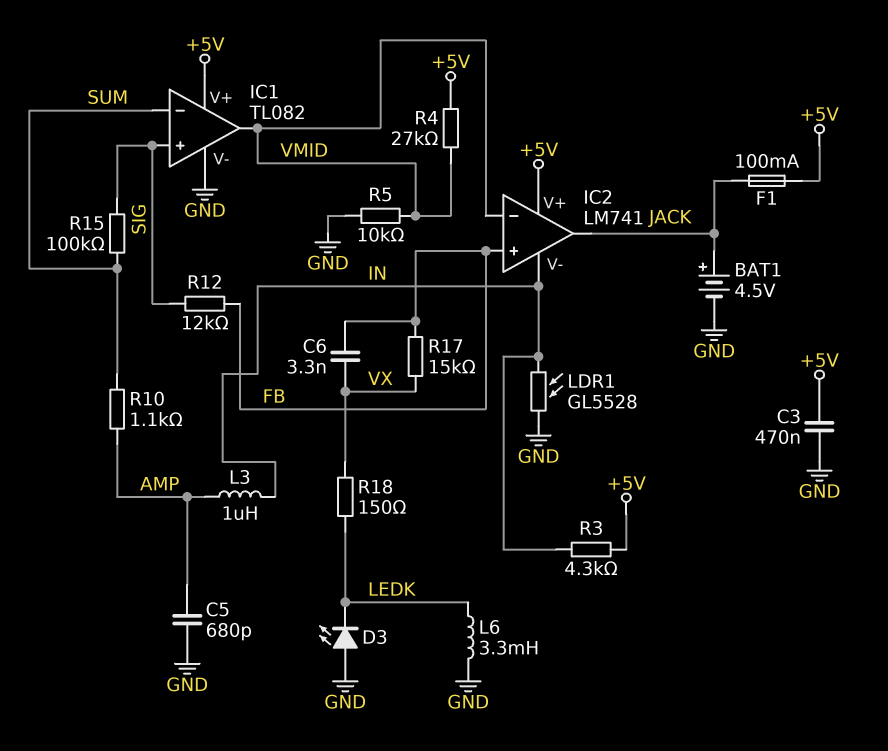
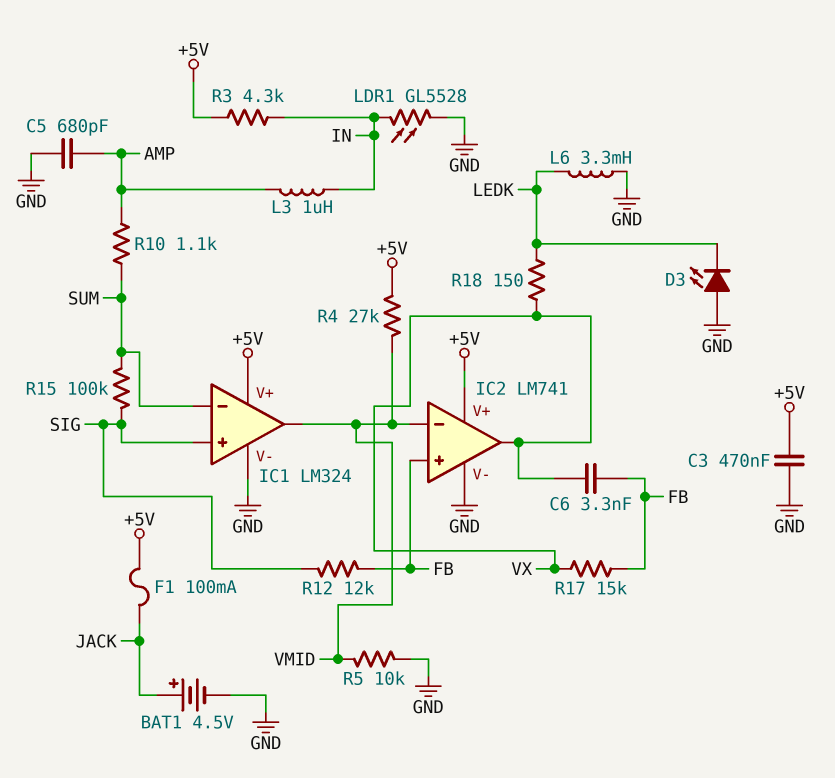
IC1: TL082 -> LM324
IC2 pin V-: IN -> GND
IC2 pin out: JACK -> VX

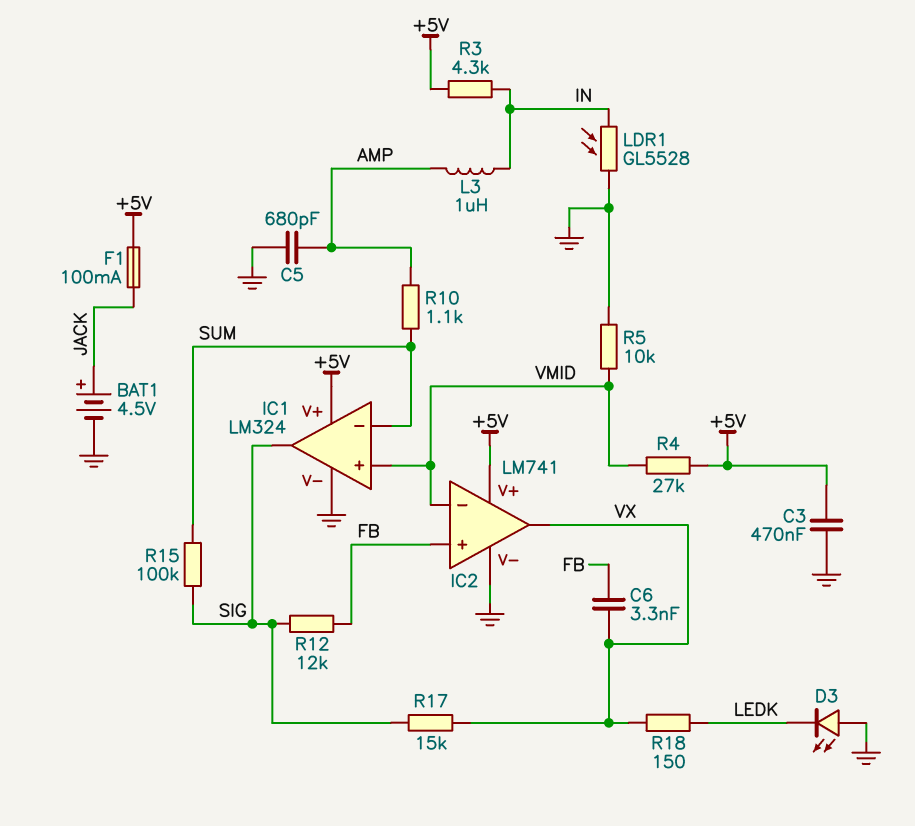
IC1 pin in+: SIG -> VMID
IC1 pin out: VMID -> SIG
L6: 3.3mH (GND, LEDK) -> none
R17: 15k (FB, VX) -> 15k (SIG, VX)

